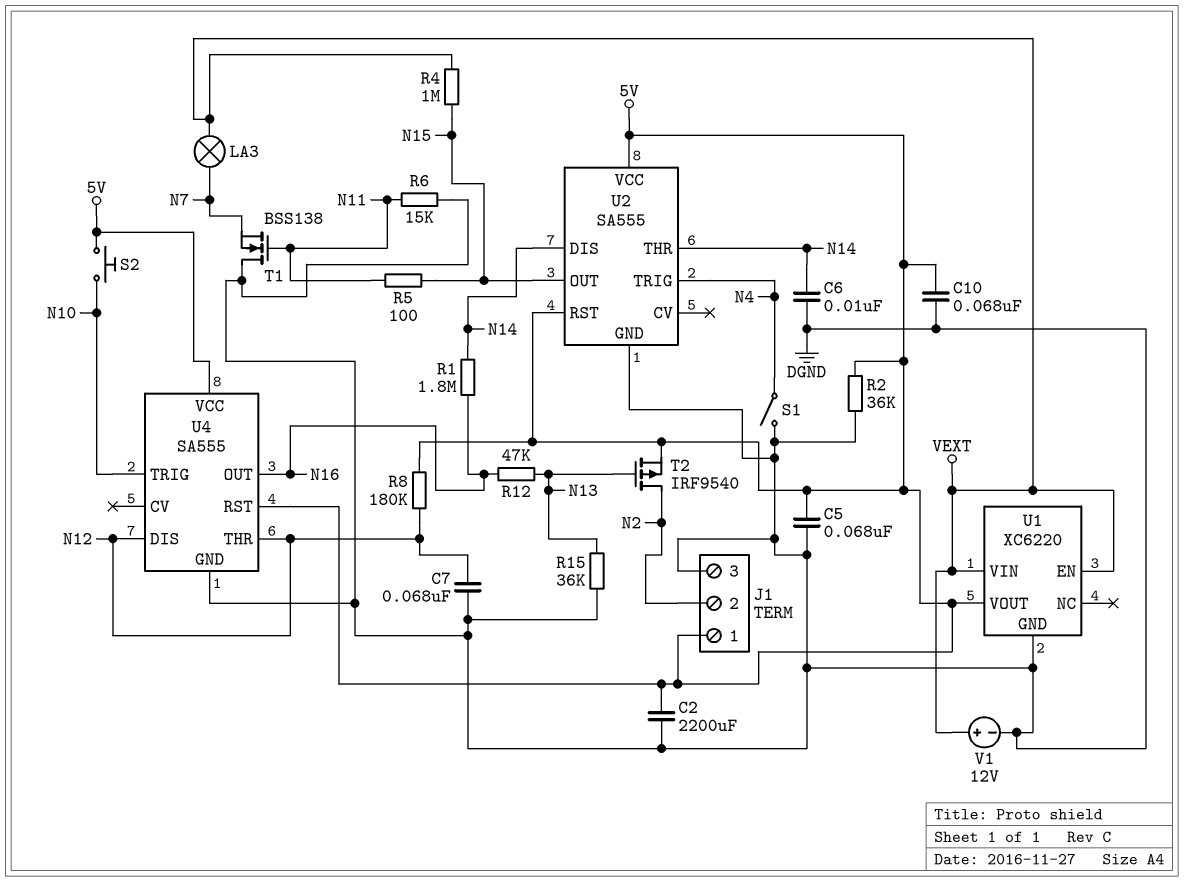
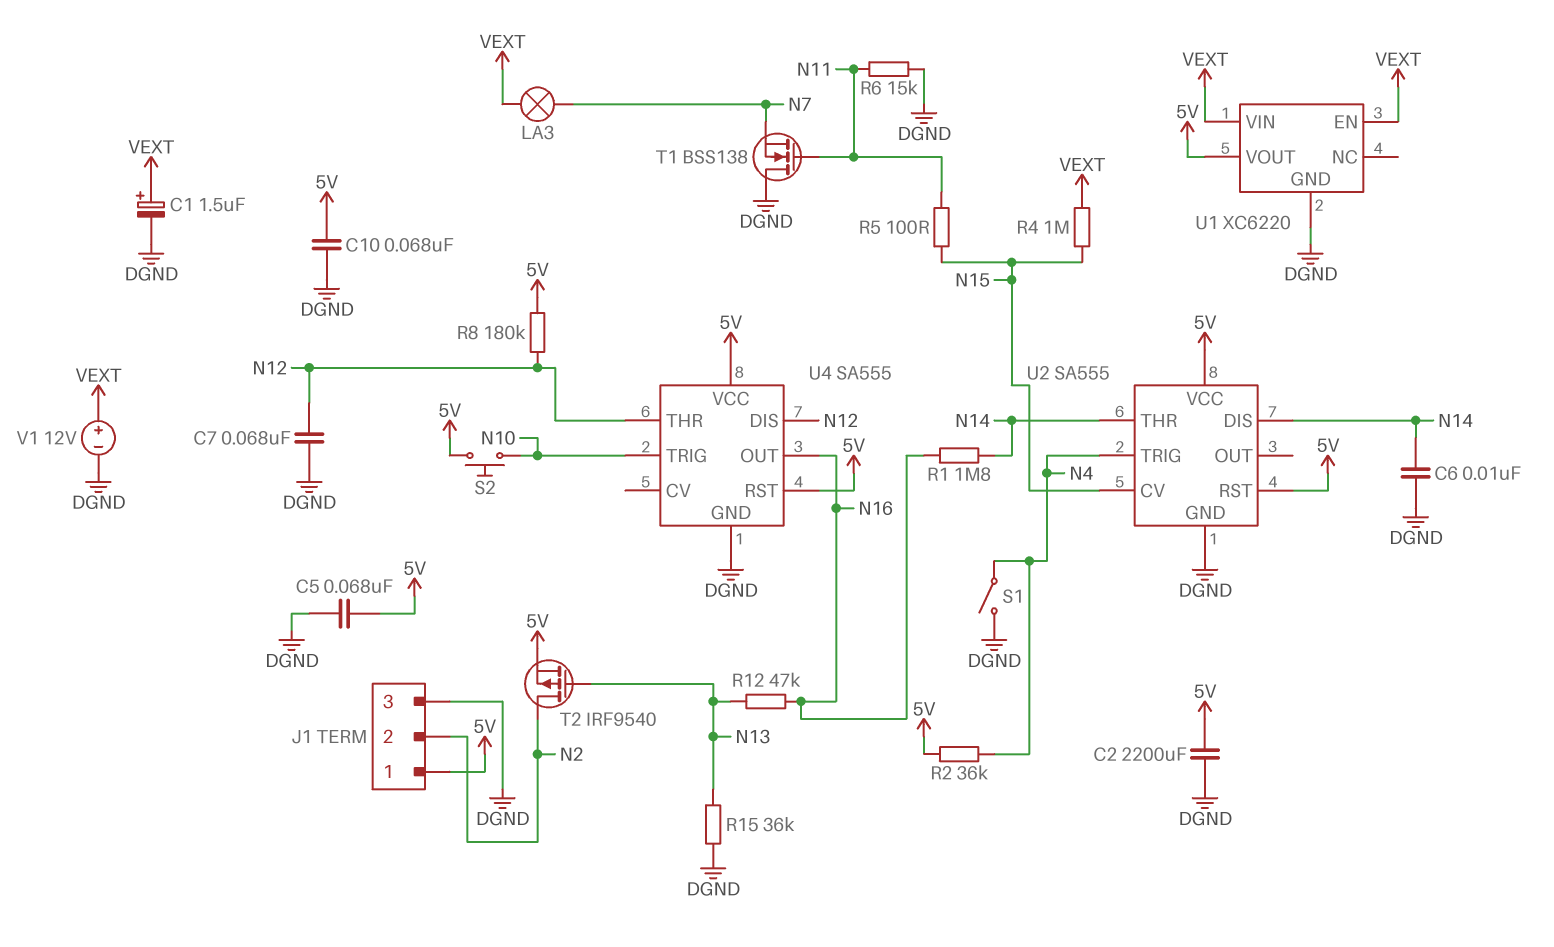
C1: none -> 1.5uF (plus VEXT, minus DGND)
R2: 36k (5V, DGND) -> 36k (5V, N4)
U2 pin CV: none -> N15
U2 pin OUT: N15 -> none

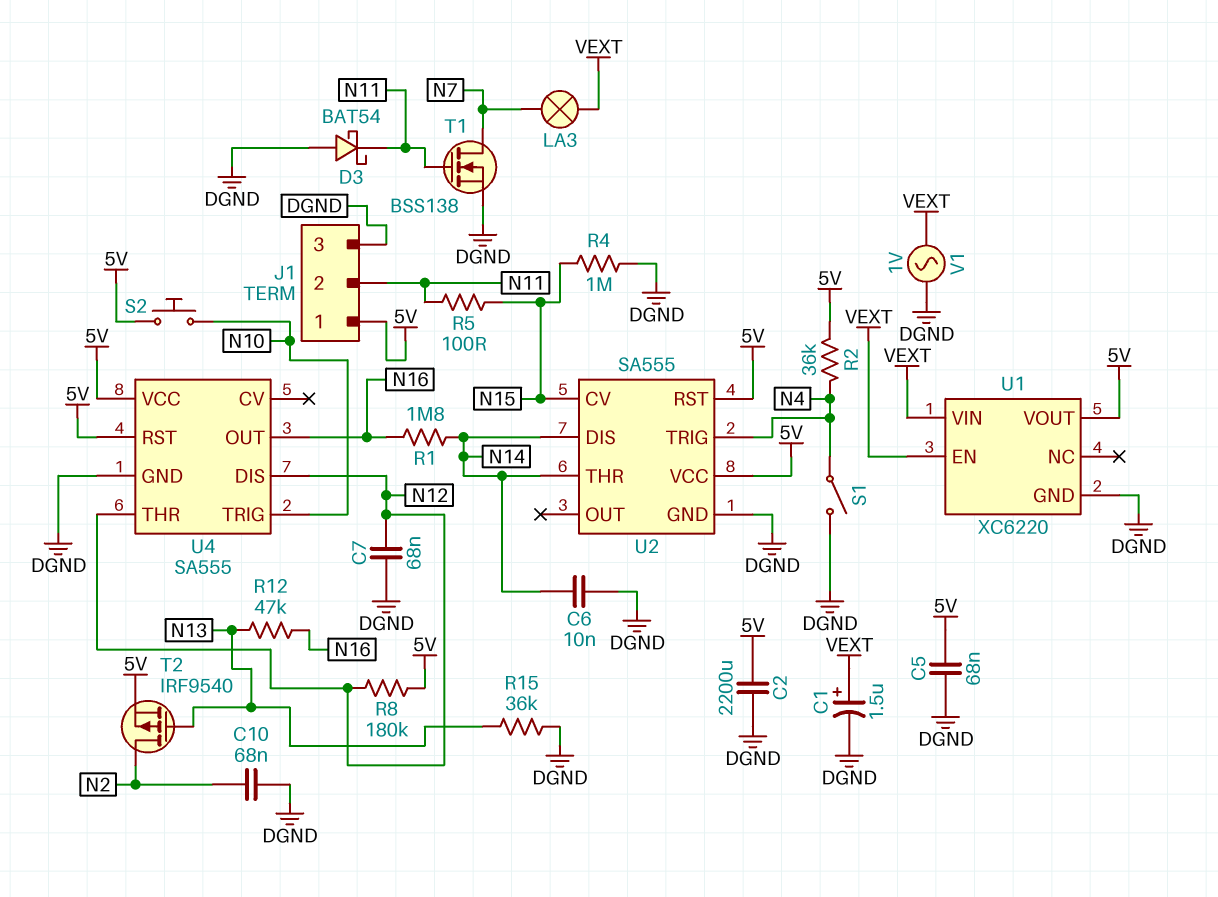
C10: 68nF (5V, DGND) -> 68nF (DGND, N2)
D3: none -> schottky BAT54 (A DGND, K N11)
J1 pin 2: N2 -> N11
R4: 1M (N15, VEXT) -> 1M (DGND, N15)
R6: 15k (DGND, N11) -> none
T1: NMOS BSS138 (G N11, D DGND, S N7) -> NMOS BSS138 (G N11, D N7, S DGND)
V1: 12V (plus VEXT, minus DGND) -> AC 1V (DGND, VEXT)

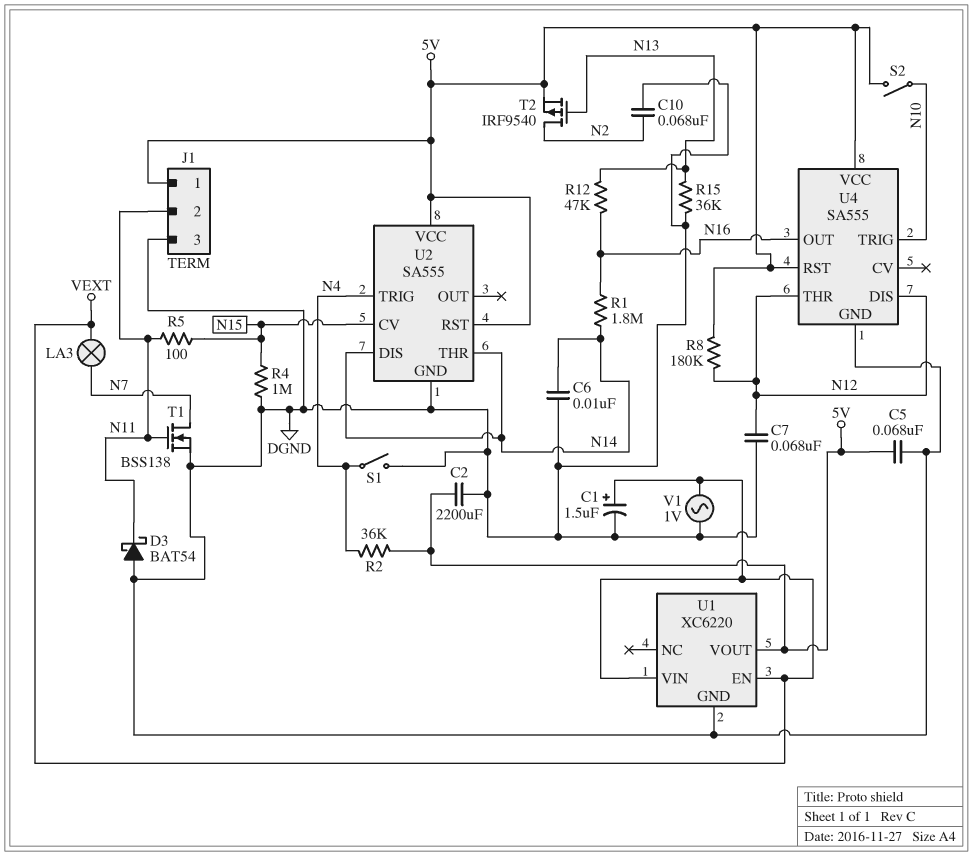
S2: button (5V, N10) -> switch (5V, N10)

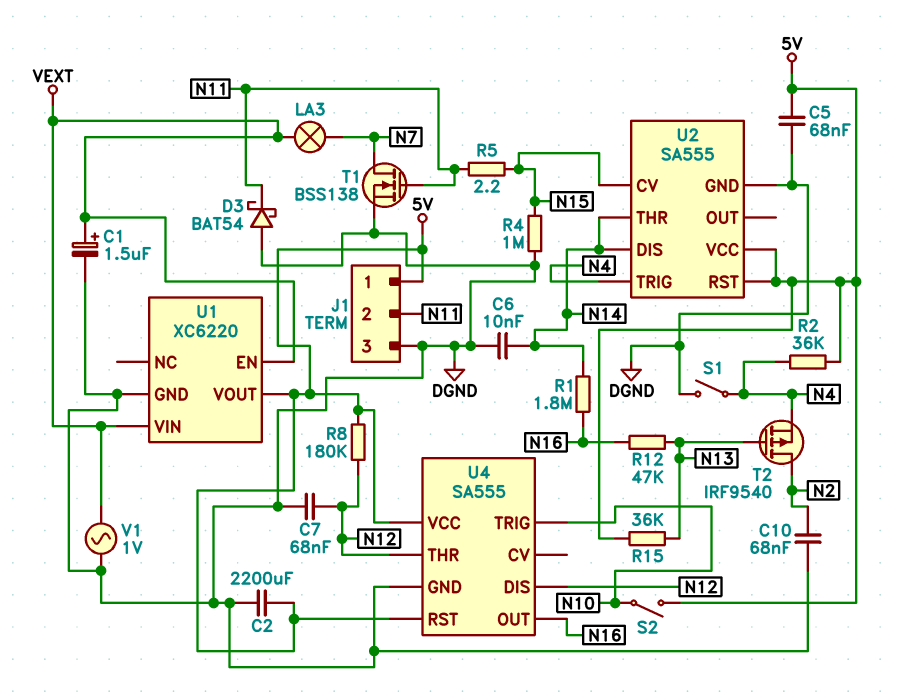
R5: 100 (N11, N15) -> 2.2 (N11, N15)
R15: 36k (DGND, N13) -> 36k (5V, N13)
T2: PMOS IRF9540 (G N13, D N2, S 5V) -> PMOS IRF9540 (G N13, D N2, S N4)

